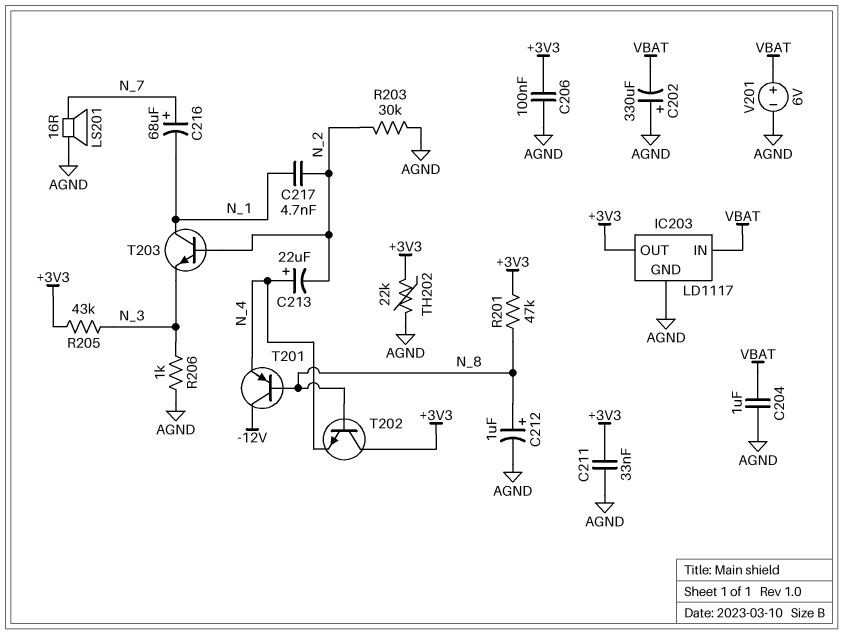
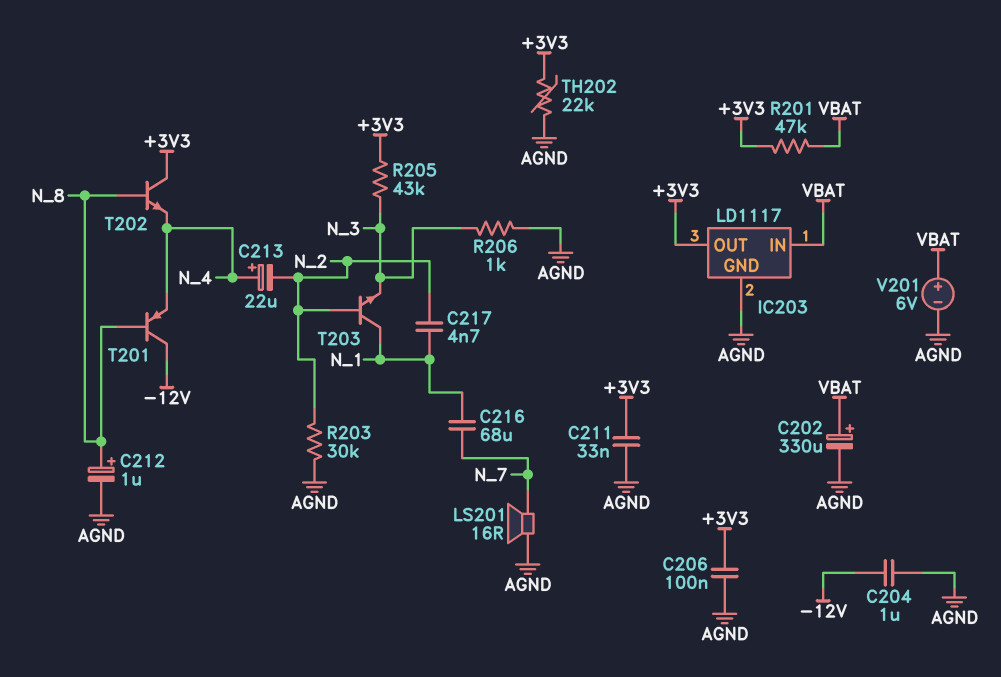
C202: 330uF (plus AGND, minus VBAT) -> 330uF (plus VBAT, minus AGND)
C204: 1uF (AGND, VBAT) -> 1uF (-12V, AGND)
C216: 68uF (plus N_7, minus N_1) -> 68uF (N_1, N_7)
R201: 47k (+3V3, N_8) -> 47k (+3V3, VBAT)

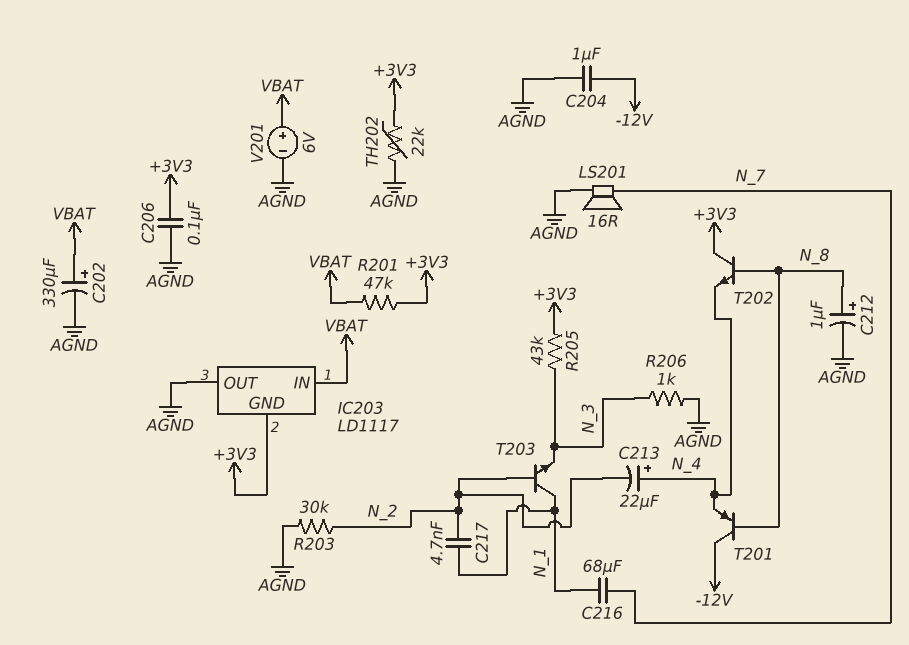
C211: 33nF (+3V3, AGND) -> none
IC203 pin GND: AGND -> +3V3
IC203 pin OUT: +3V3 -> AGND

